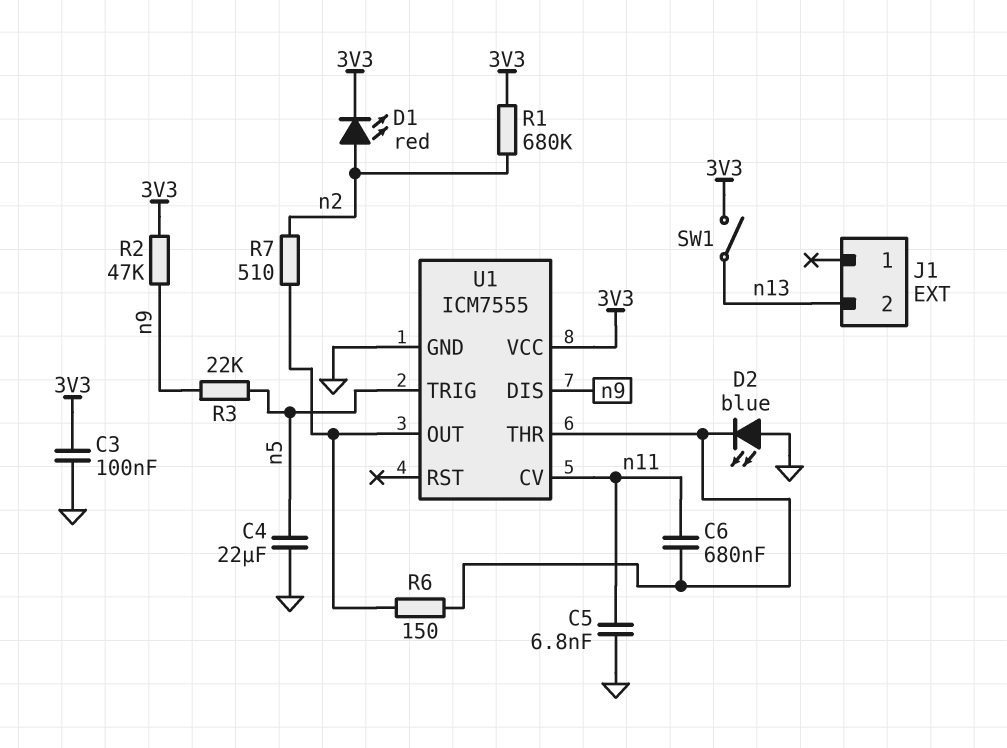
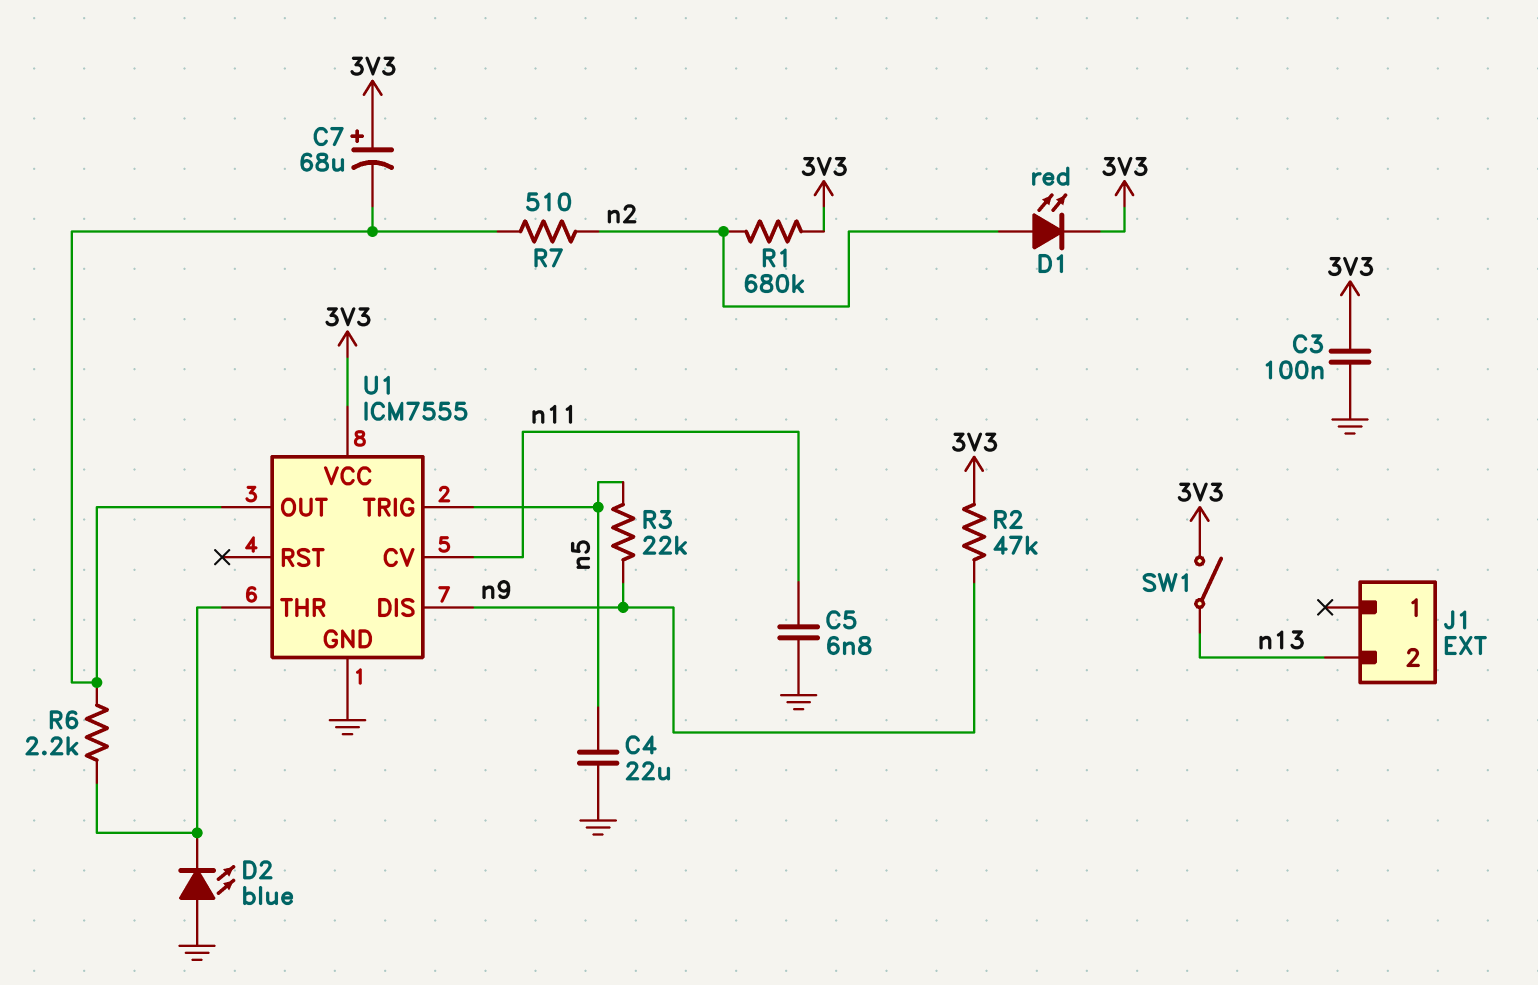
C6: 680nF (U1/THR, n11) -> none
C7: none -> 68uF (plus 3V3, minus U1/OUT)
R6: 150 (U1/OUT, U1/THR) -> 2.2k (U1/OUT, U1/THR)

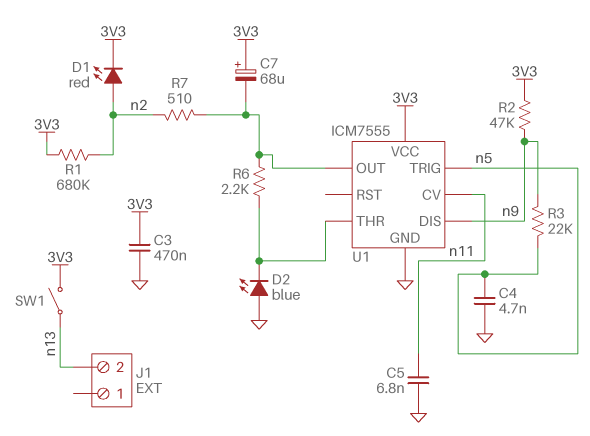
C3: 100nF (3V3, GND) -> 470nF (3V3, GND)
C4: 22uF (GND, n5) -> 4.7nF (GND, n5)

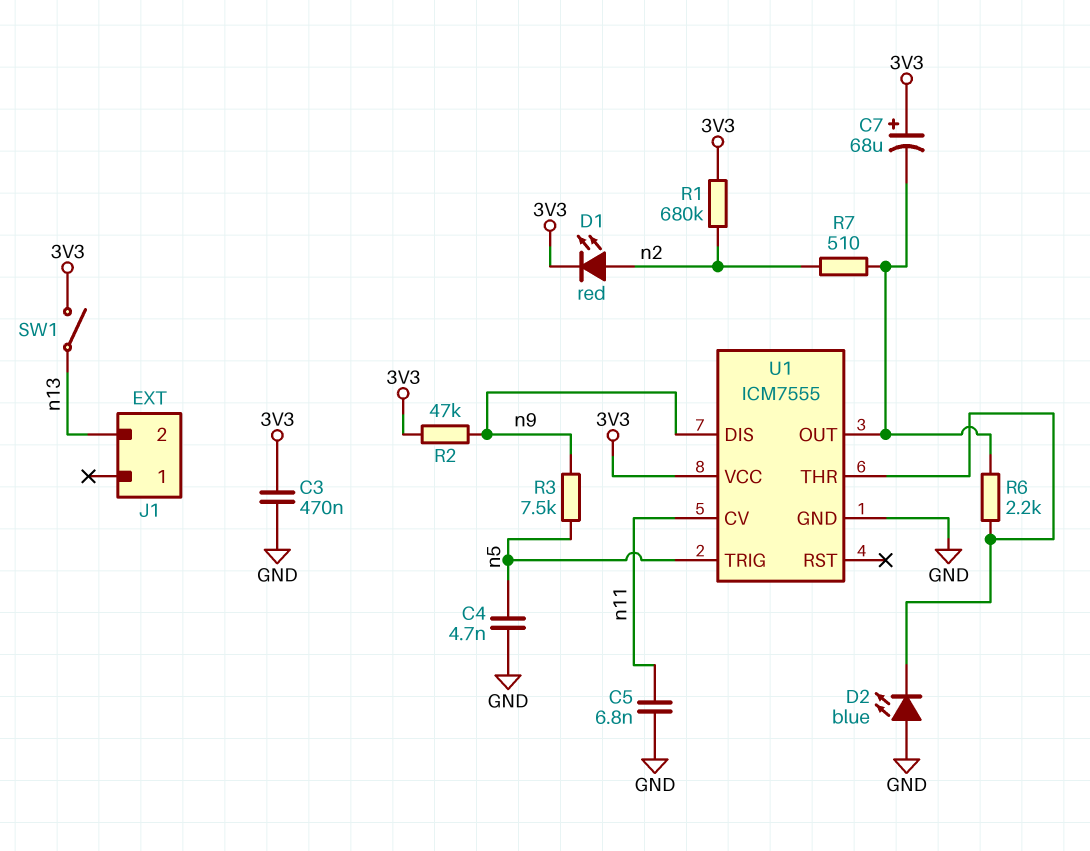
R3: 22k (n5, n9) -> 7.5k (n5, n9)

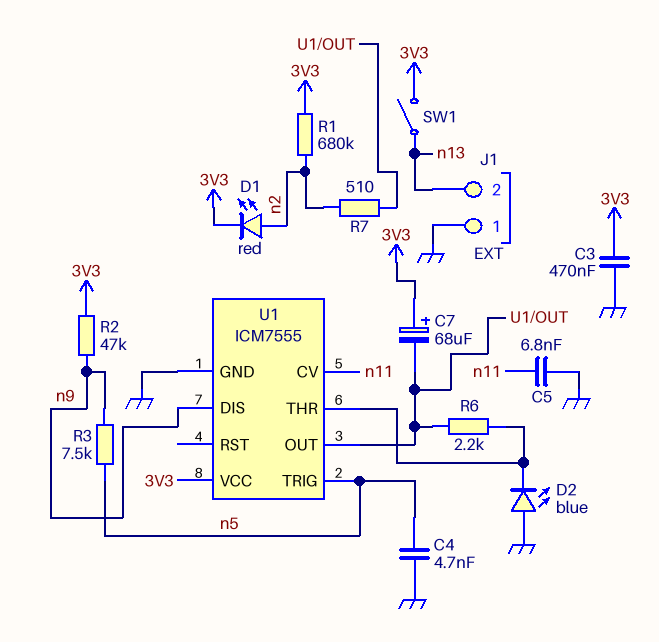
J1 pin 1: none -> GND

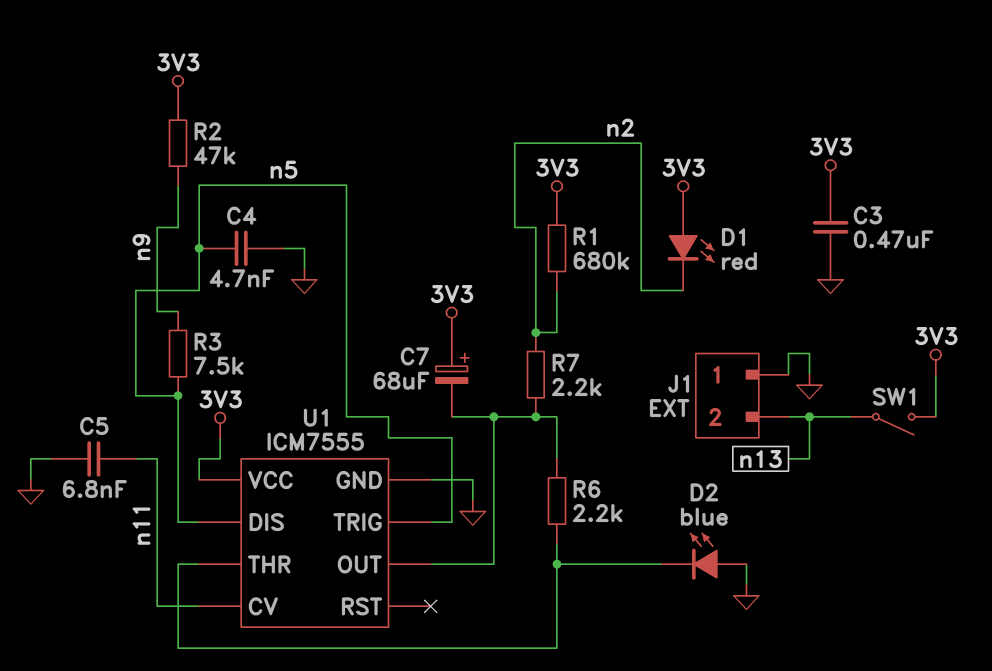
D1: LED red (A n2, K 3V3) -> LED red (A 3V3, K n2)
R7: 510 (U1/OUT, n2) -> 2.2k (U1/OUT, n2)
U1 pin DIS: n9 -> n5

